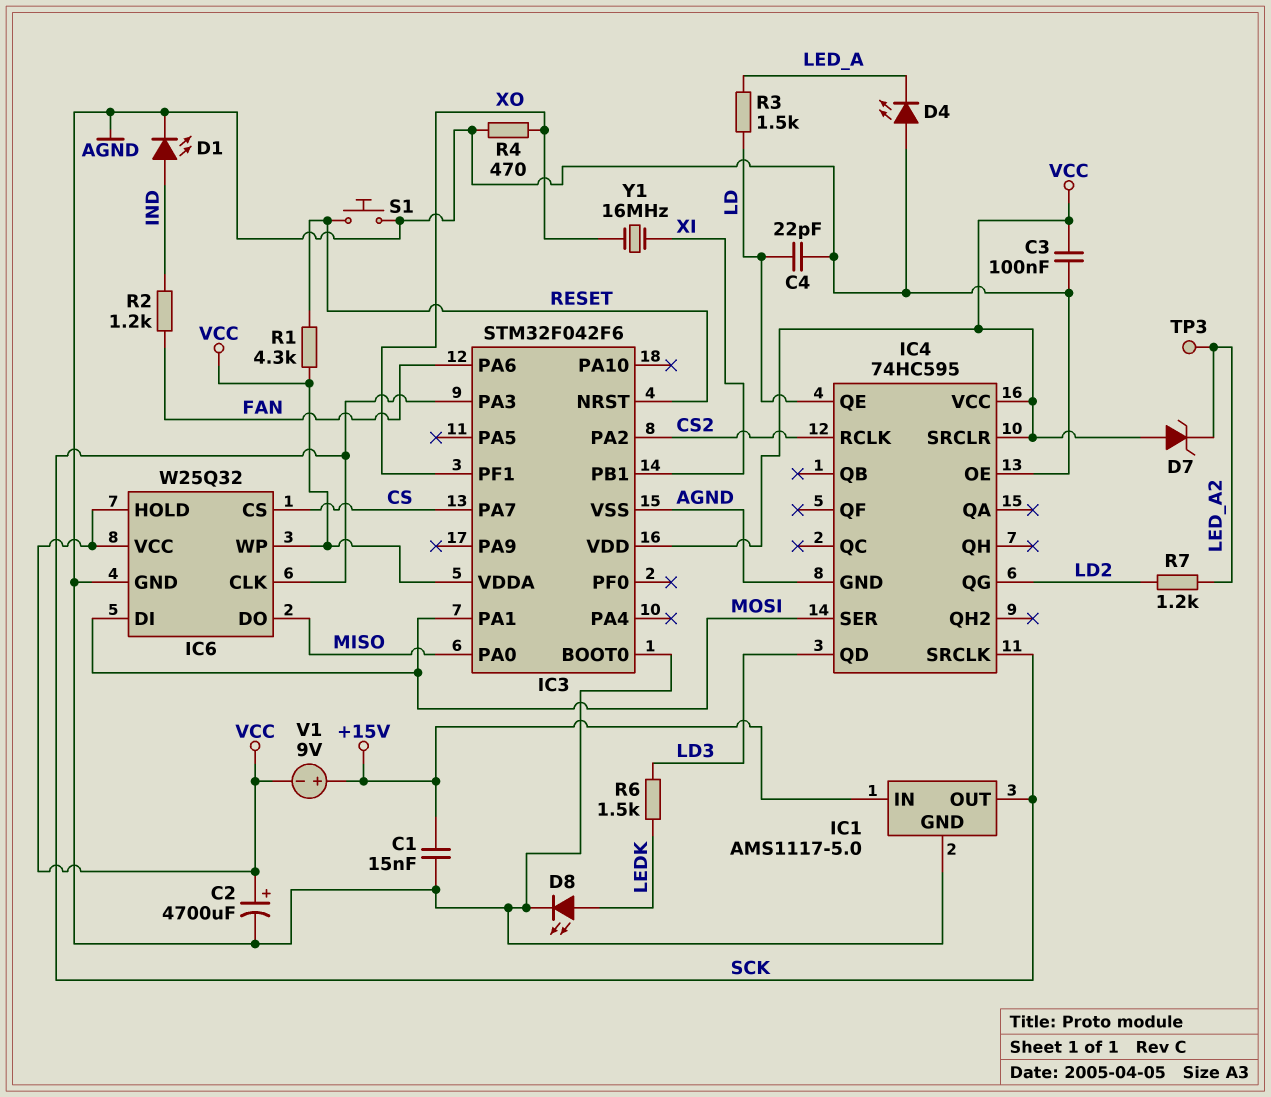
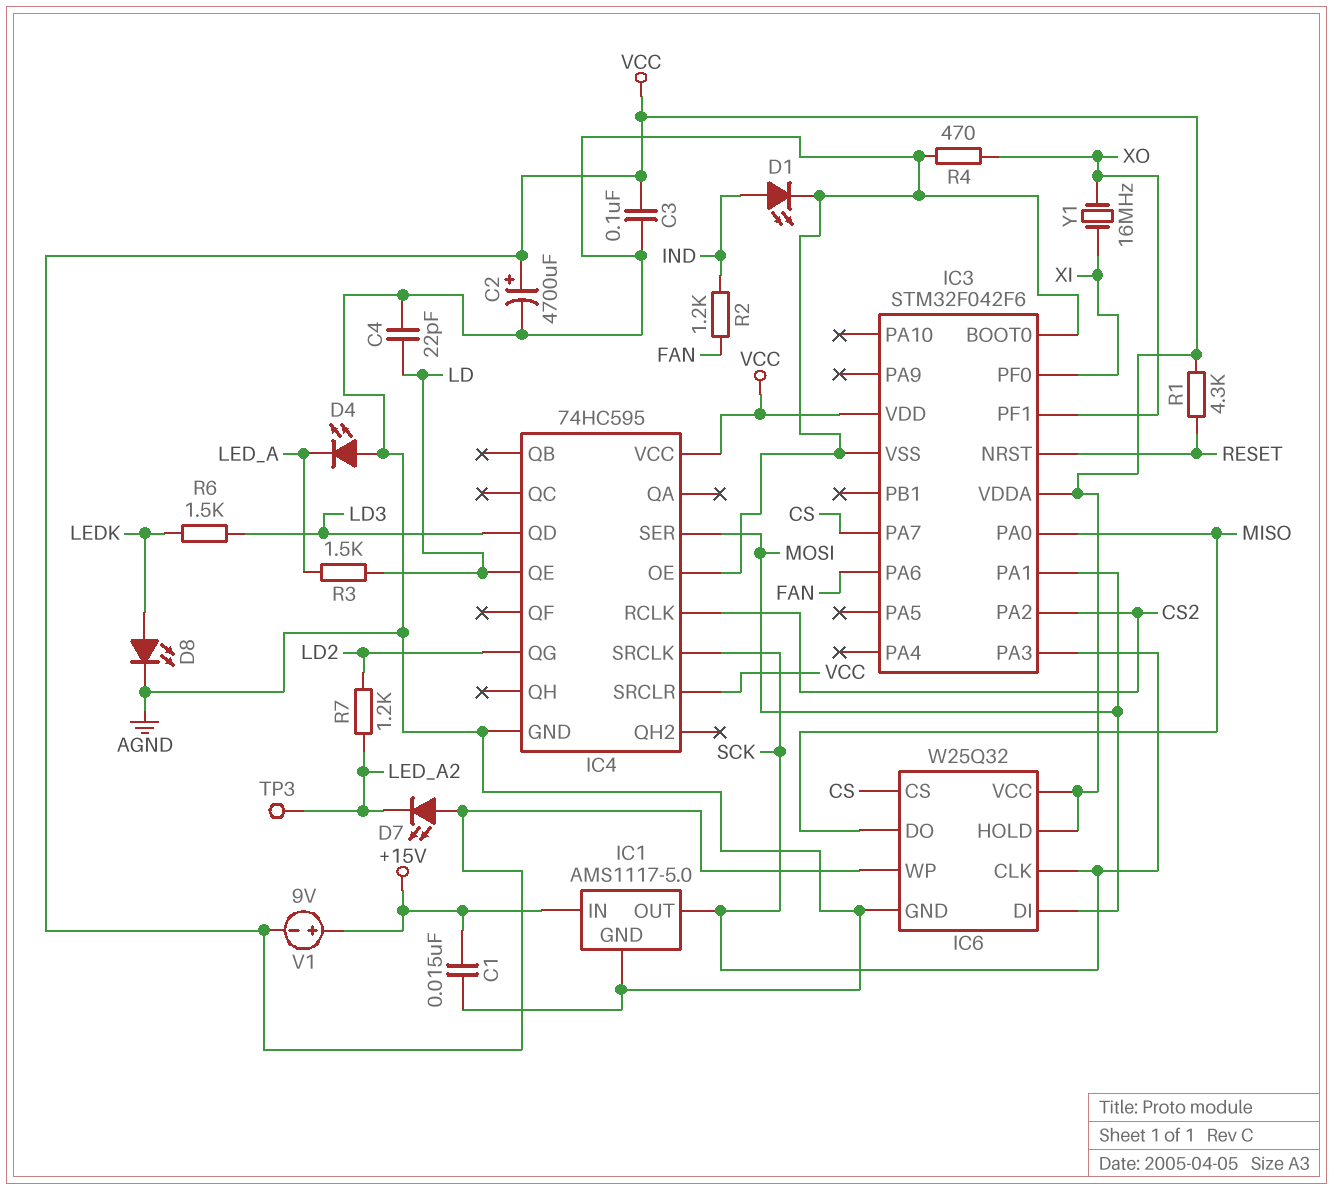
D7: zener (A VCC, K LED_A2) -> LED (A VCC, K LED_A2)
IC3 pin PB1: XI -> none
IC3 pin PF0: none -> XI
S1: button (AGND, RESET) -> none

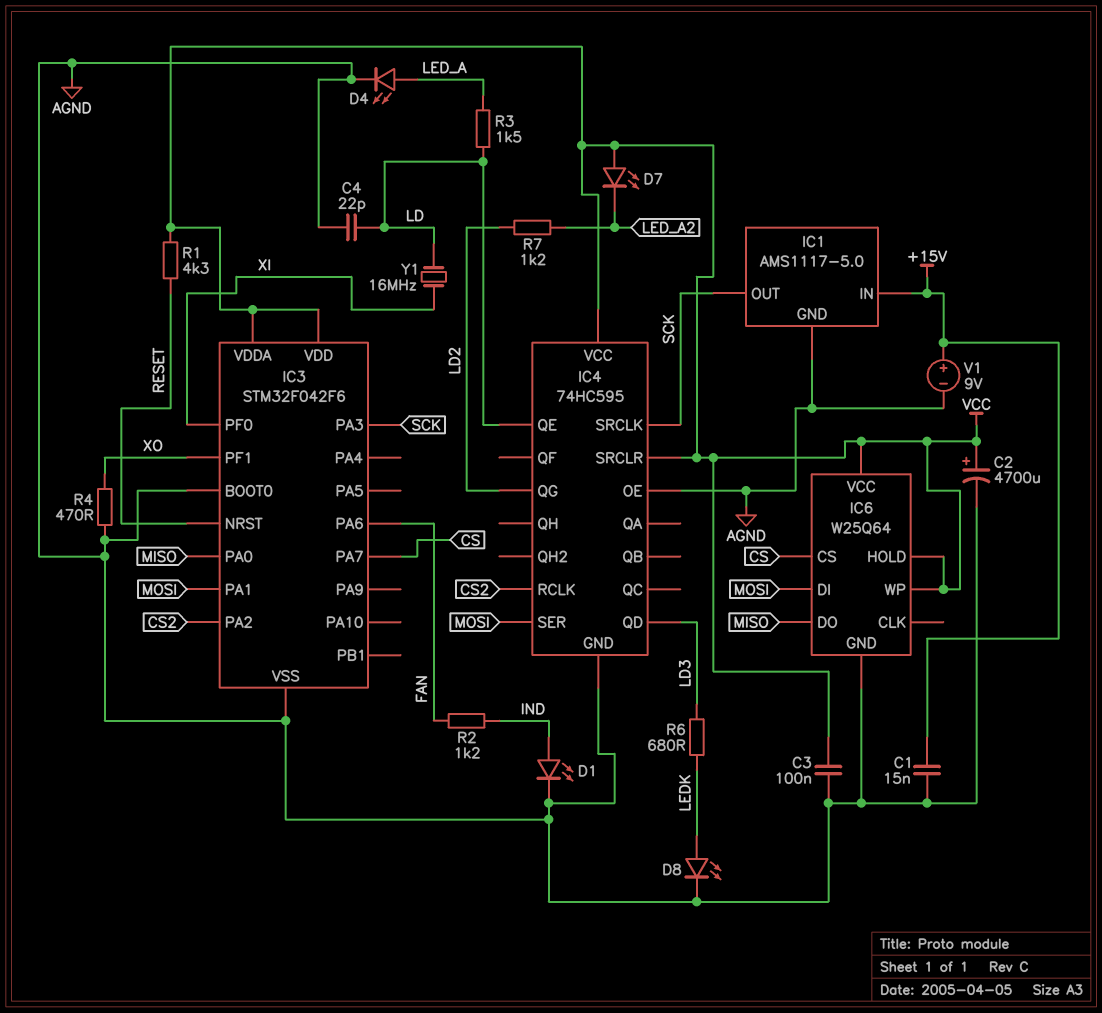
D4: LED (A AGND, K LED_A) -> LED (A LED_A, K AGND)
IC6: W25Q32 -> W25Q64
IC6 pin CLK: SCK -> none
R6: 1.5k (LD3, LEDK) -> 680 (LD3, LEDK)
TP3: test point (LED_A2) -> none
V1: 9V (plus +15V, minus VCC) -> 9V (plus +15V, minus AGND)
Y1: 16MHz (XI, XO) -> 16MHz (LD, XI)

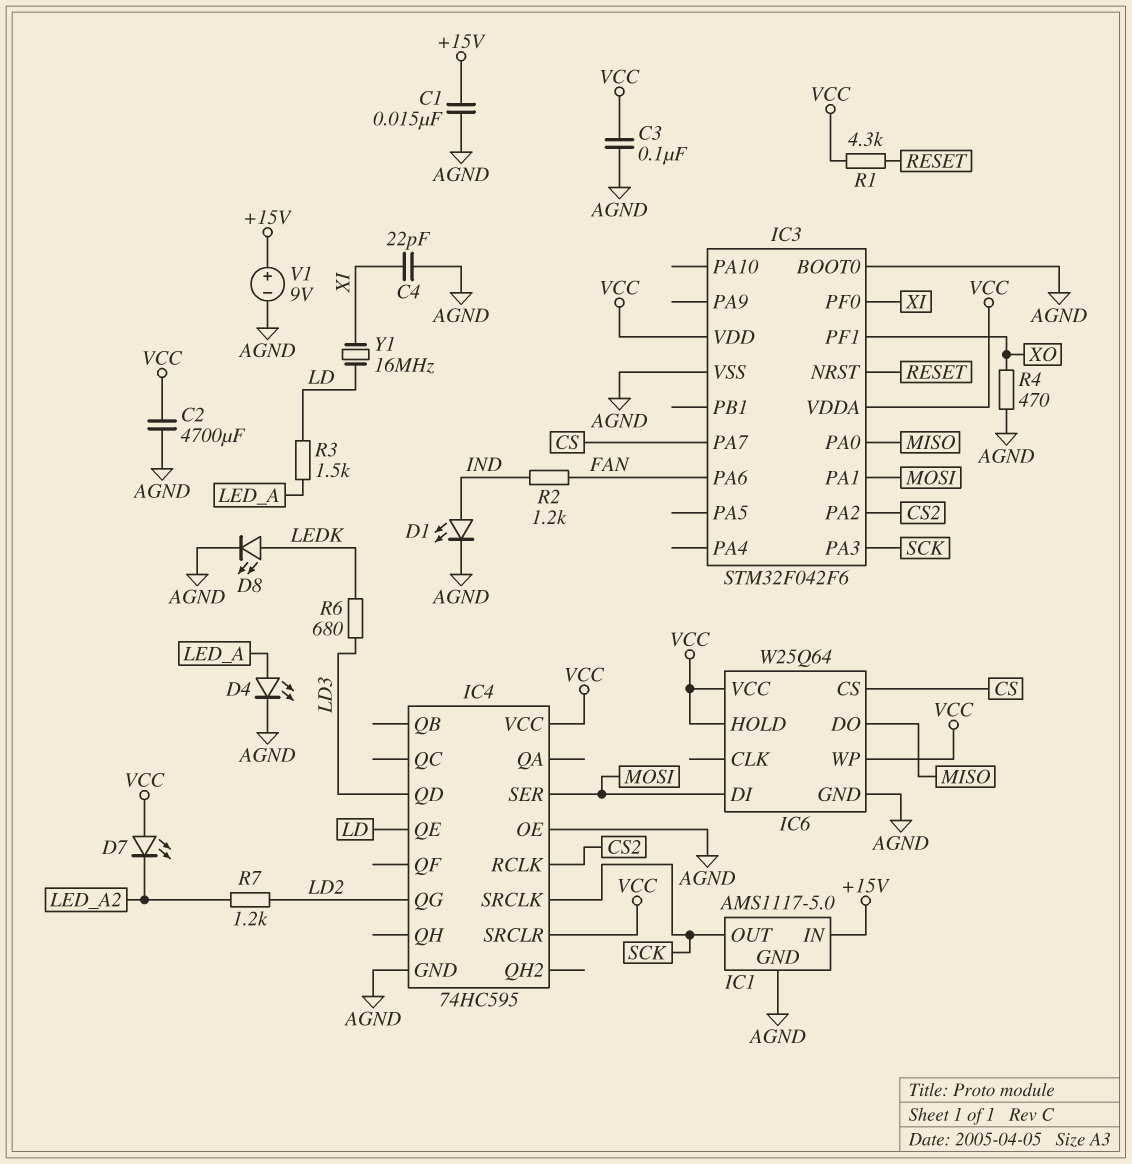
C2: 4700uF (plus VCC, minus AGND) -> 4700uF (AGND, VCC)
C4: 22pF (AGND, LD) -> 22pF (AGND, XI)

